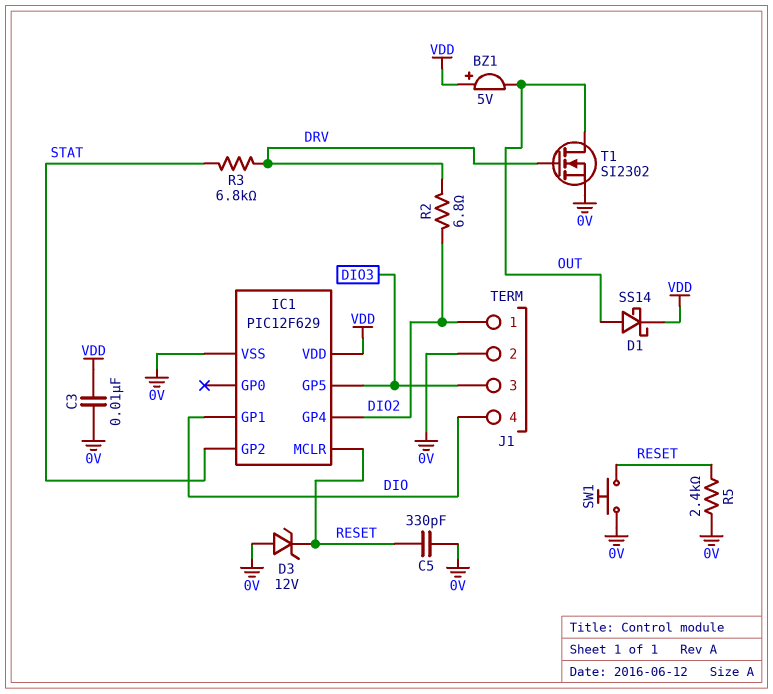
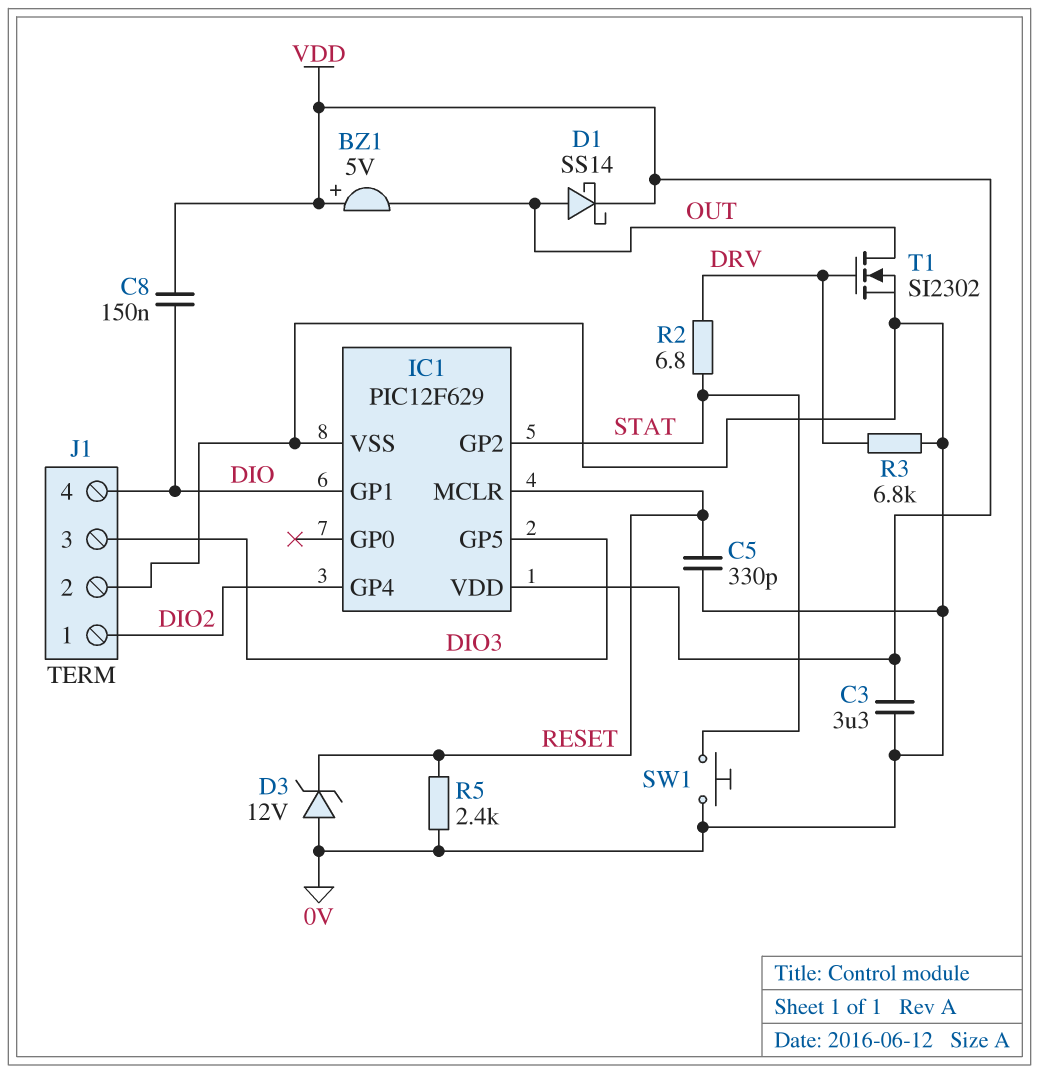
C3: 10nF (0V, VDD) -> 3.3uF (0V, VDD)
C8: none -> 150nF (DIO, VDD)
R2: 6.8 (DIO2, DRV) -> 6.8 (DRV, STAT)
R3: 6.8k (DRV, STAT) -> 6.8k (0V, DRV)
SW1: button (0V, RESET) -> button (0V, STAT)

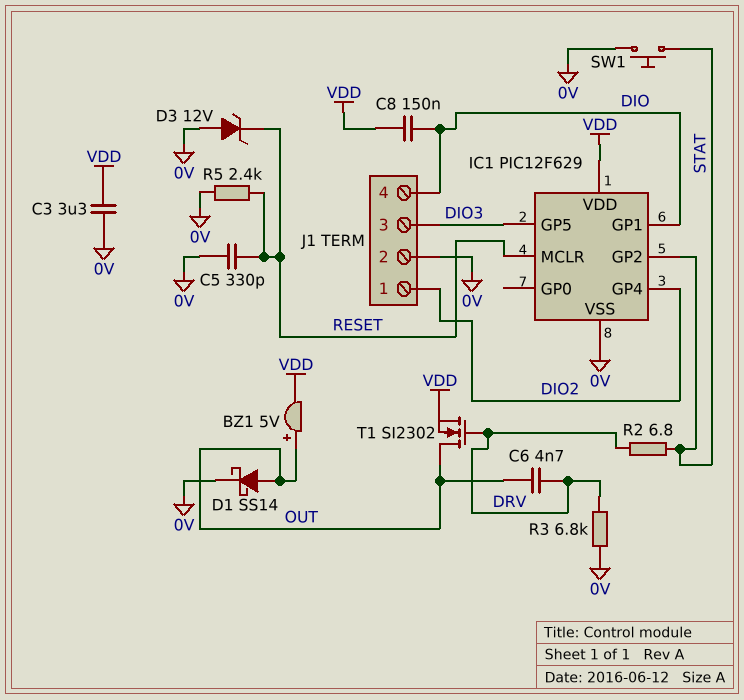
BZ1: buzzer 5V (plus VDD, minus OUT) -> buzzer 5V (plus OUT, minus VDD)
C6: none -> 4.7nF (DRV, OUT)
D1: schottky SS14 (A OUT, K VDD) -> schottky SS14 (A OUT, K 0V)
T1: NMOS SI2302 (G DRV, D OUT, S 0V) -> NMOS SI2302 (G DRV, D OUT, S VDD)

